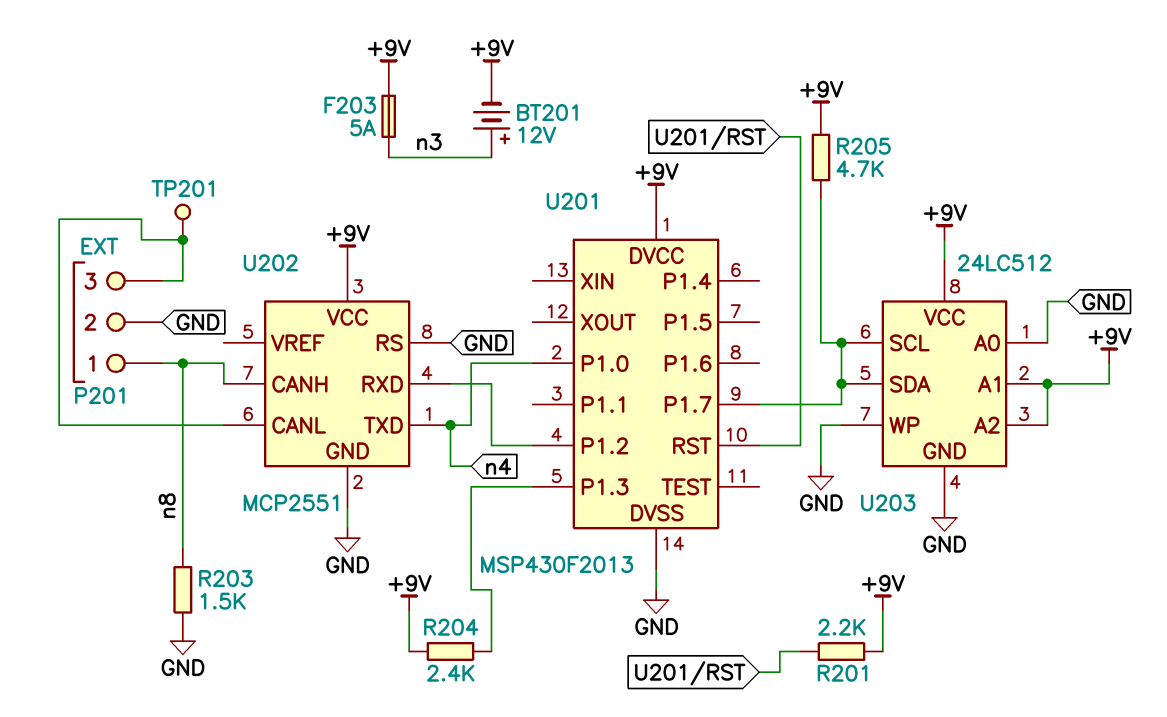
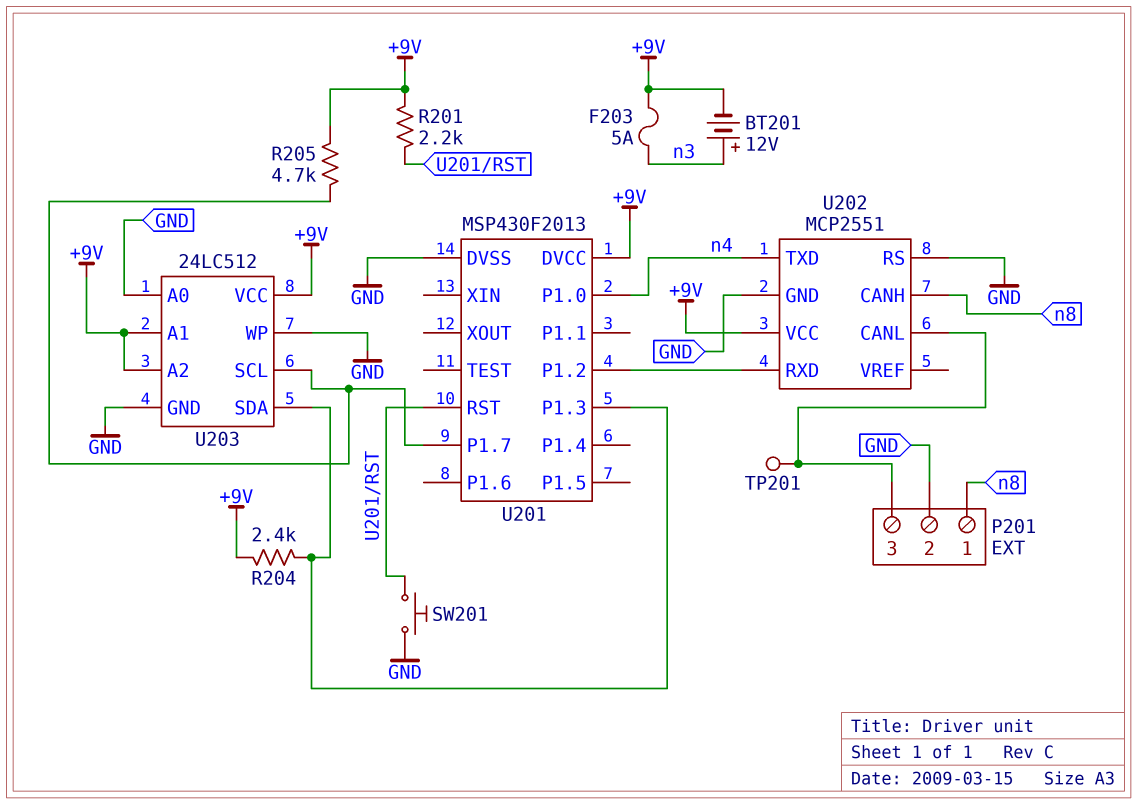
R203: 1.5k (GND, n8) -> none
SW201: none -> button (GND, U201/RST)
U203 pin SDA: U201/P1.7 -> U201/P1.3

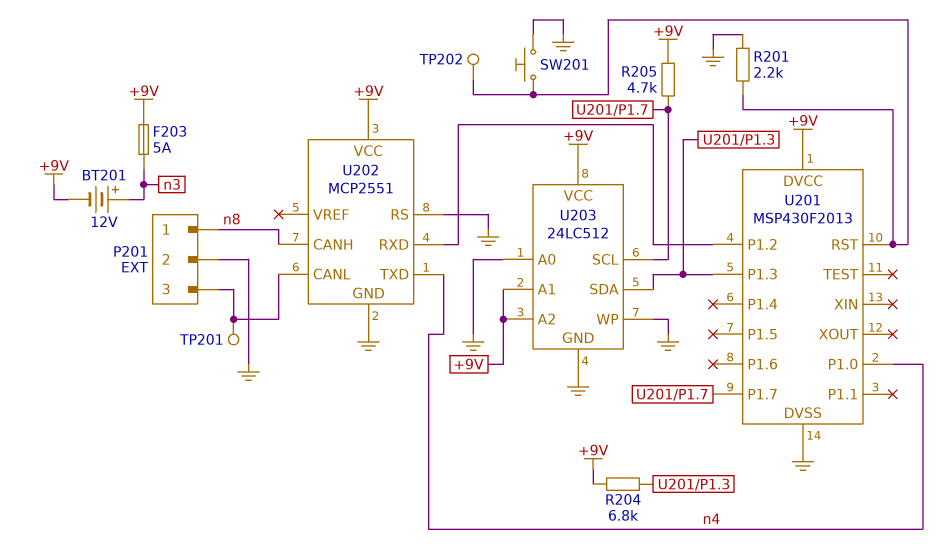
R201: 2.2k (+9V, U201/RST) -> 2.2k (GND, U201/RST)
R204: 2.4k (+9V, U201/P1.3) -> 6.8k (+9V, U201/P1.3)
TP202: none -> test point (U201/RST)

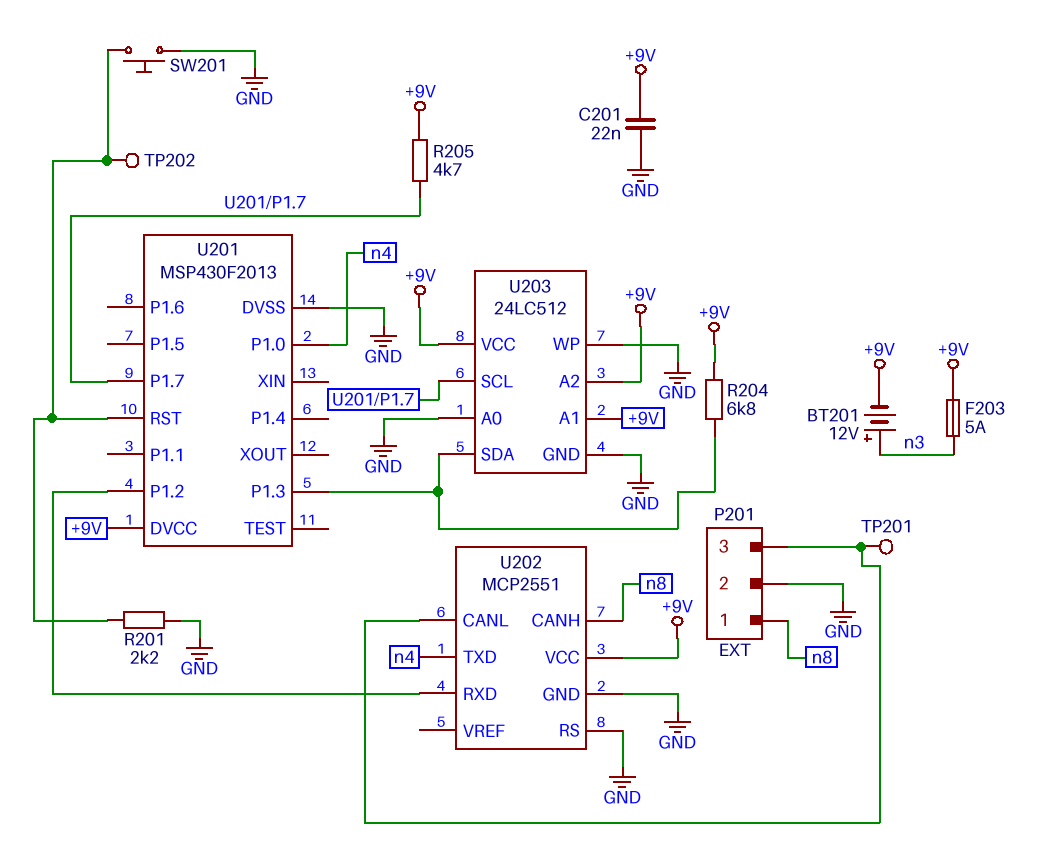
C201: none -> 22nF (+9V, GND)

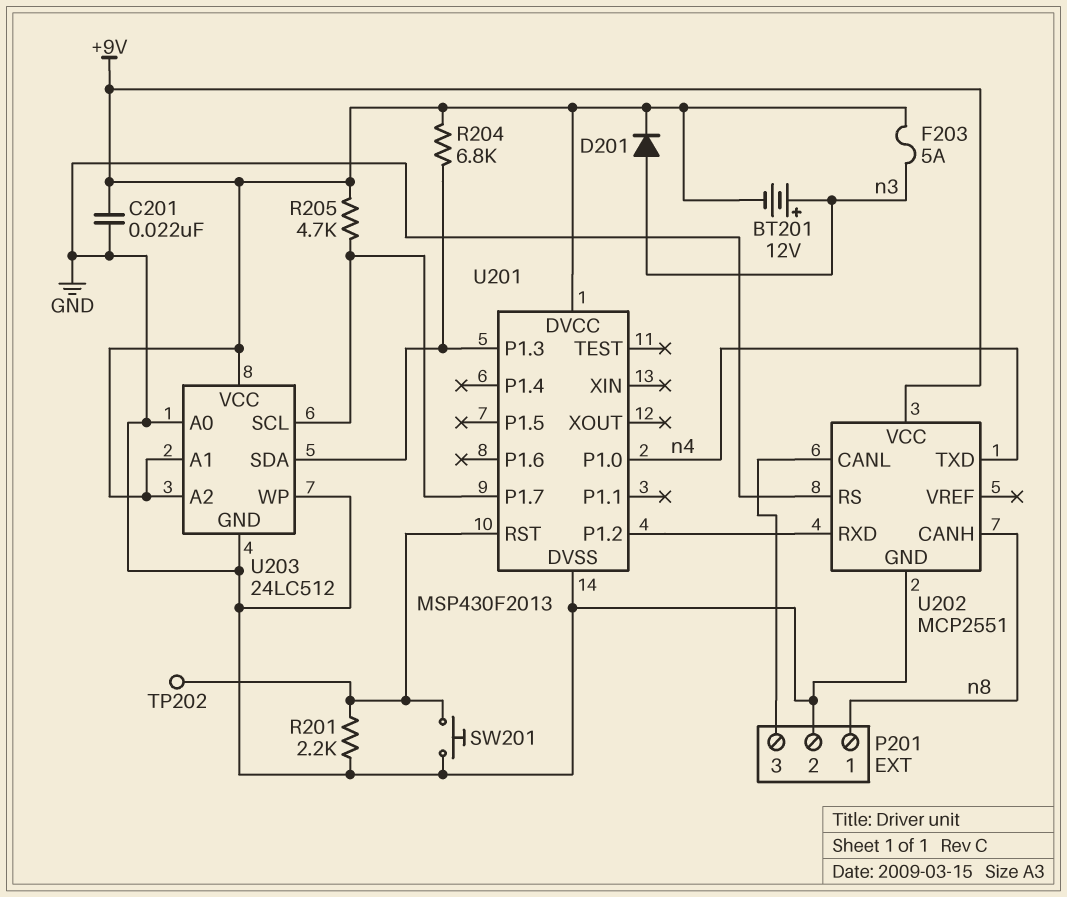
D201: none -> diode (A n3, K +9V)
TP201: test point (P201/3) -> none

